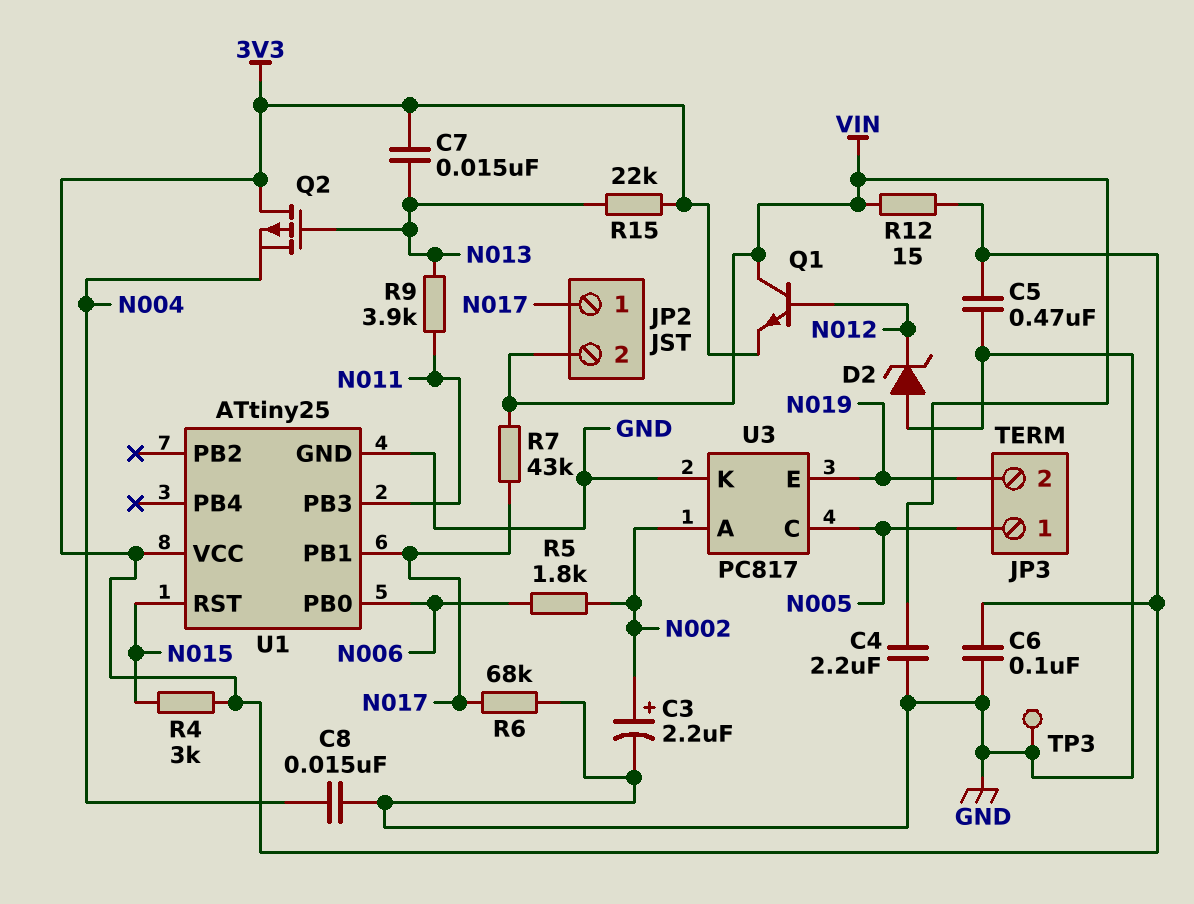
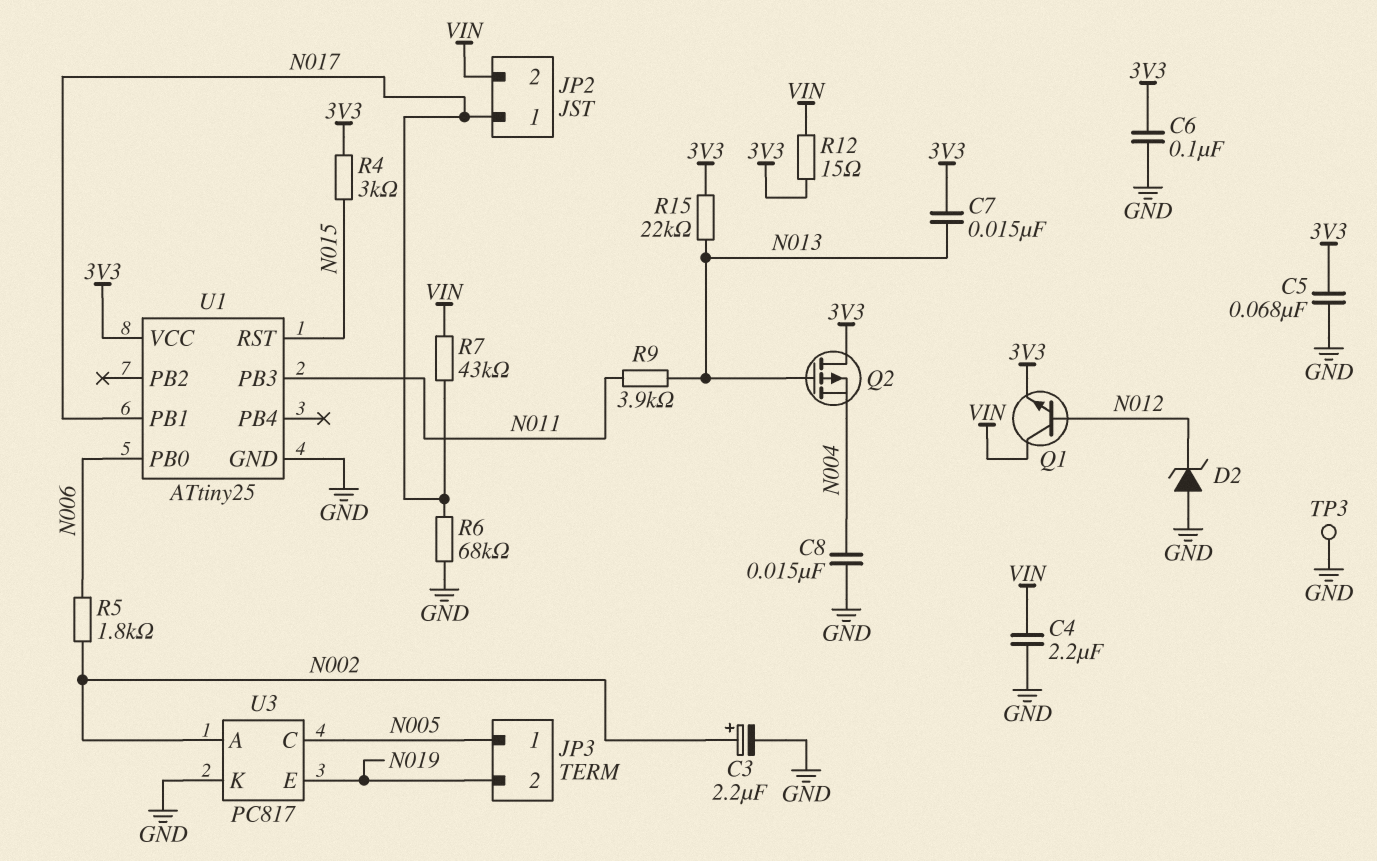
C5: 470nF (3V3, GND) -> 68nF (3V3, GND)

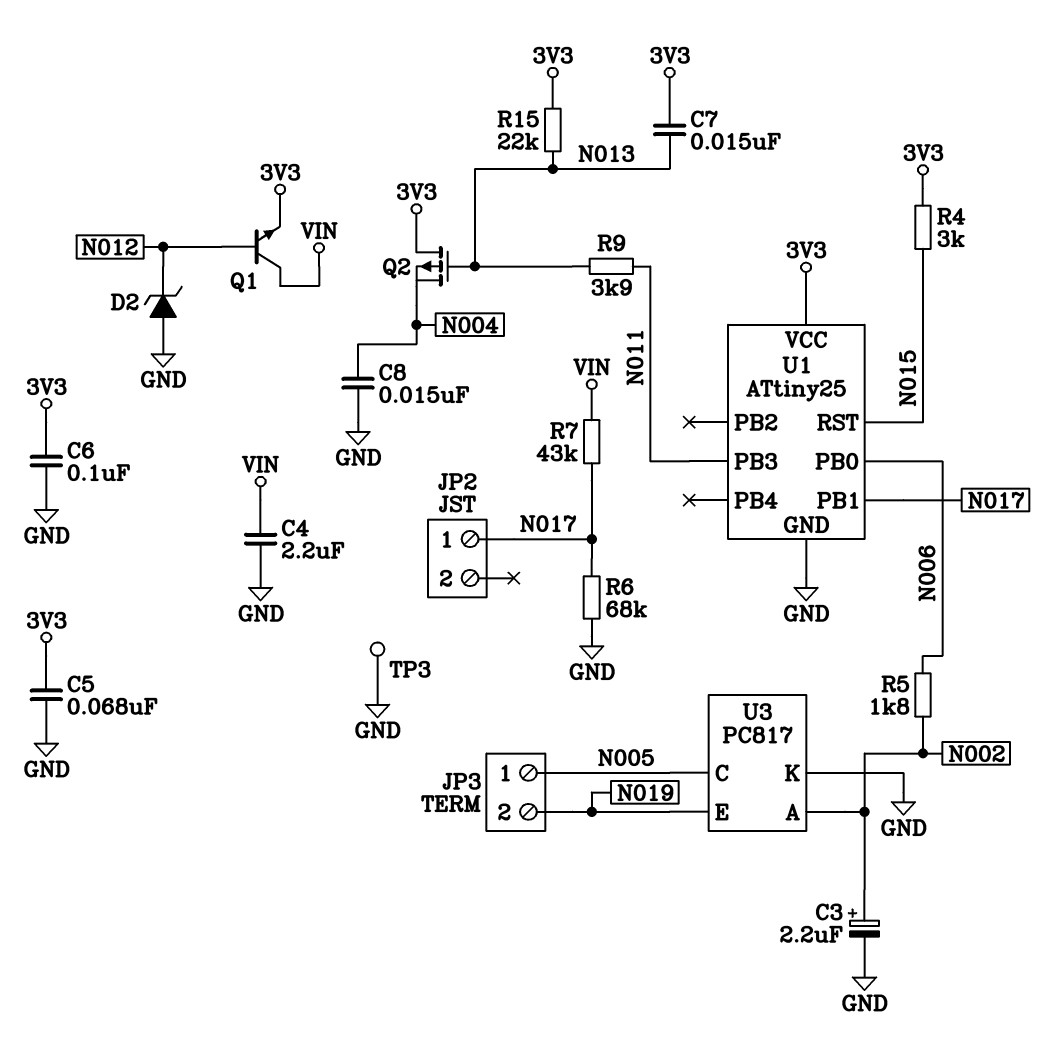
JP2 pin 2: VIN -> none
R12: 15 (3V3, VIN) -> none

